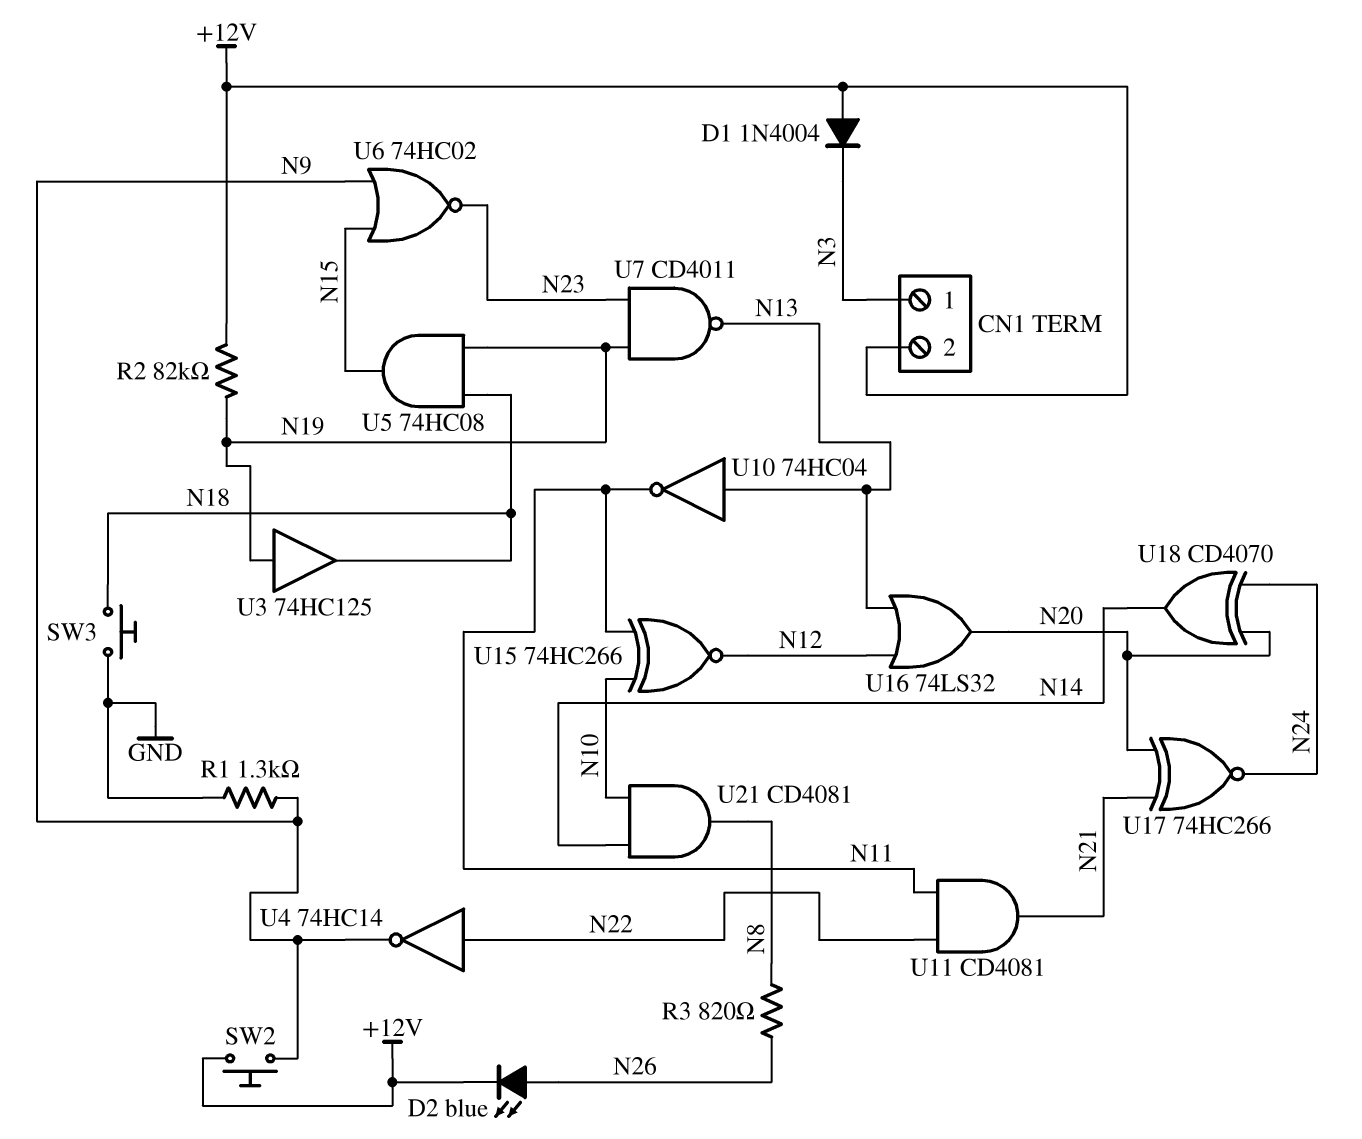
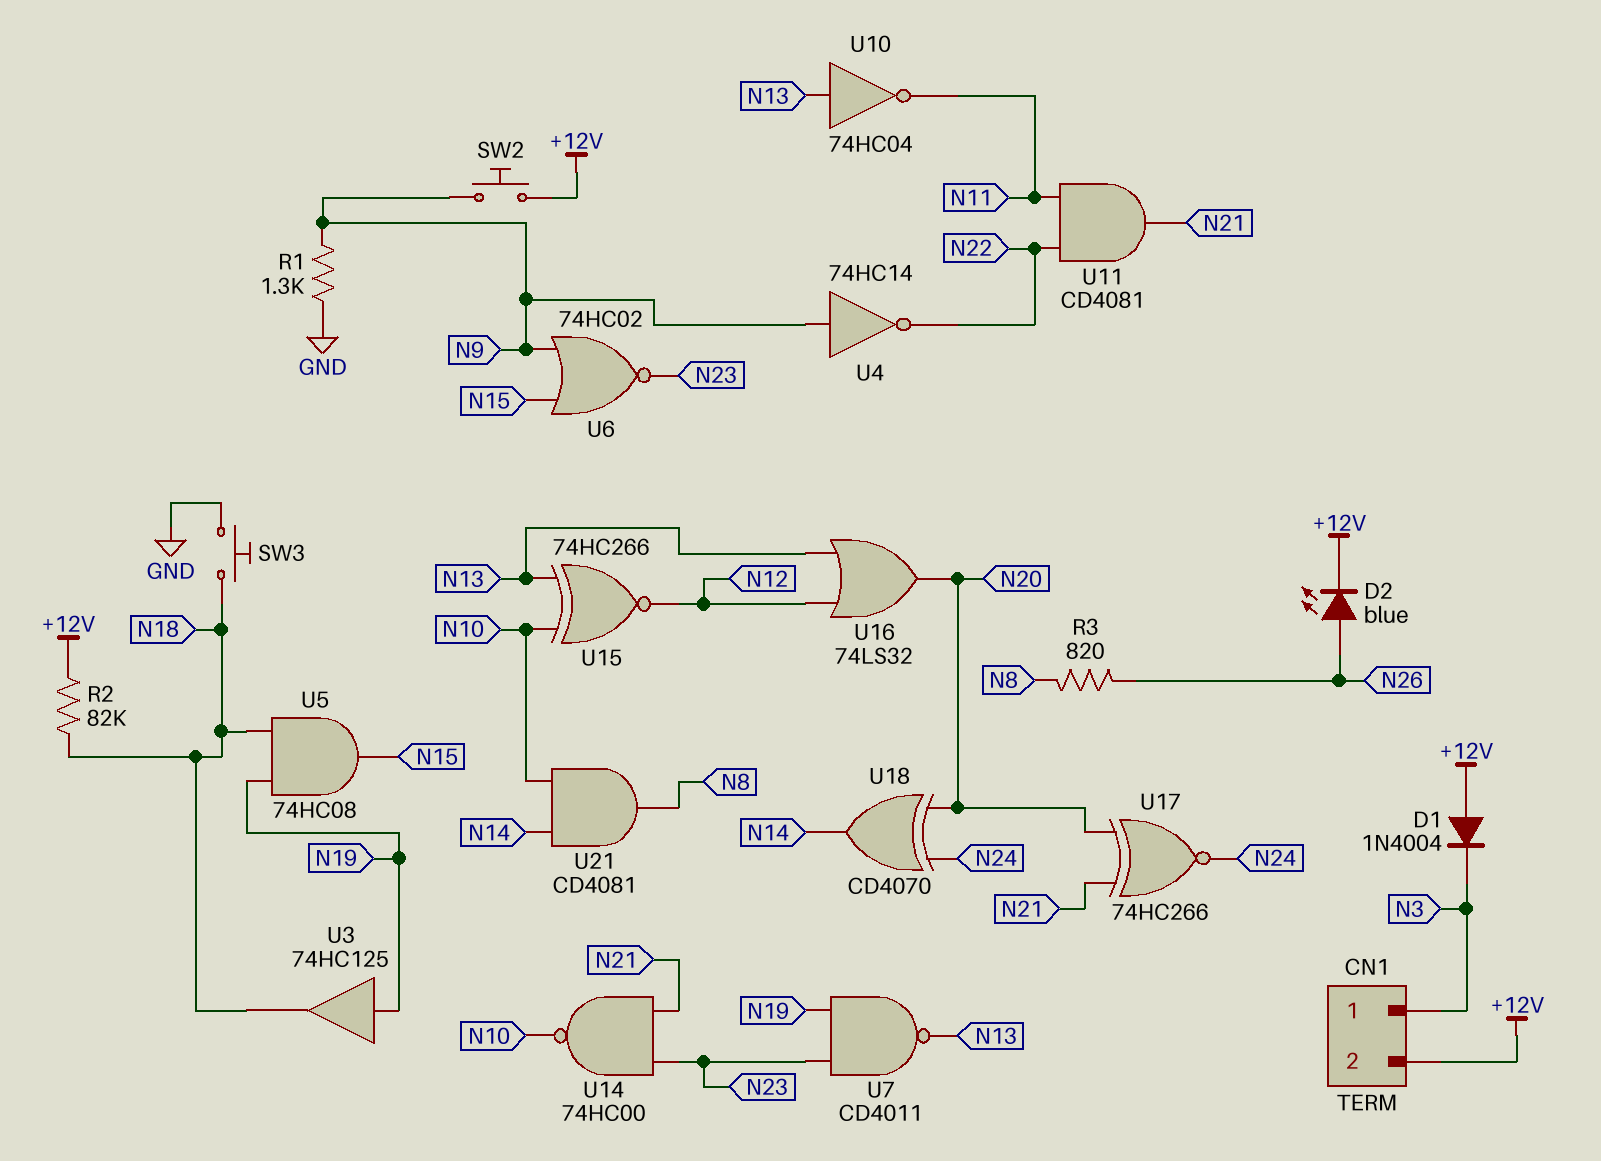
R2: 82k (+12V, N19) -> 82k (+12V, N18)
U4: NOT 74HC14 (in N22, out N9) -> NOT 74HC14 (in N9, out N22)
U14: none -> NAND 74HC00 (in N21, in N23, out N10)
U15: XNOR 74HC266 (in N10, in N11, out N12) -> XNOR 74HC266 (in N10, in N13, out N12)

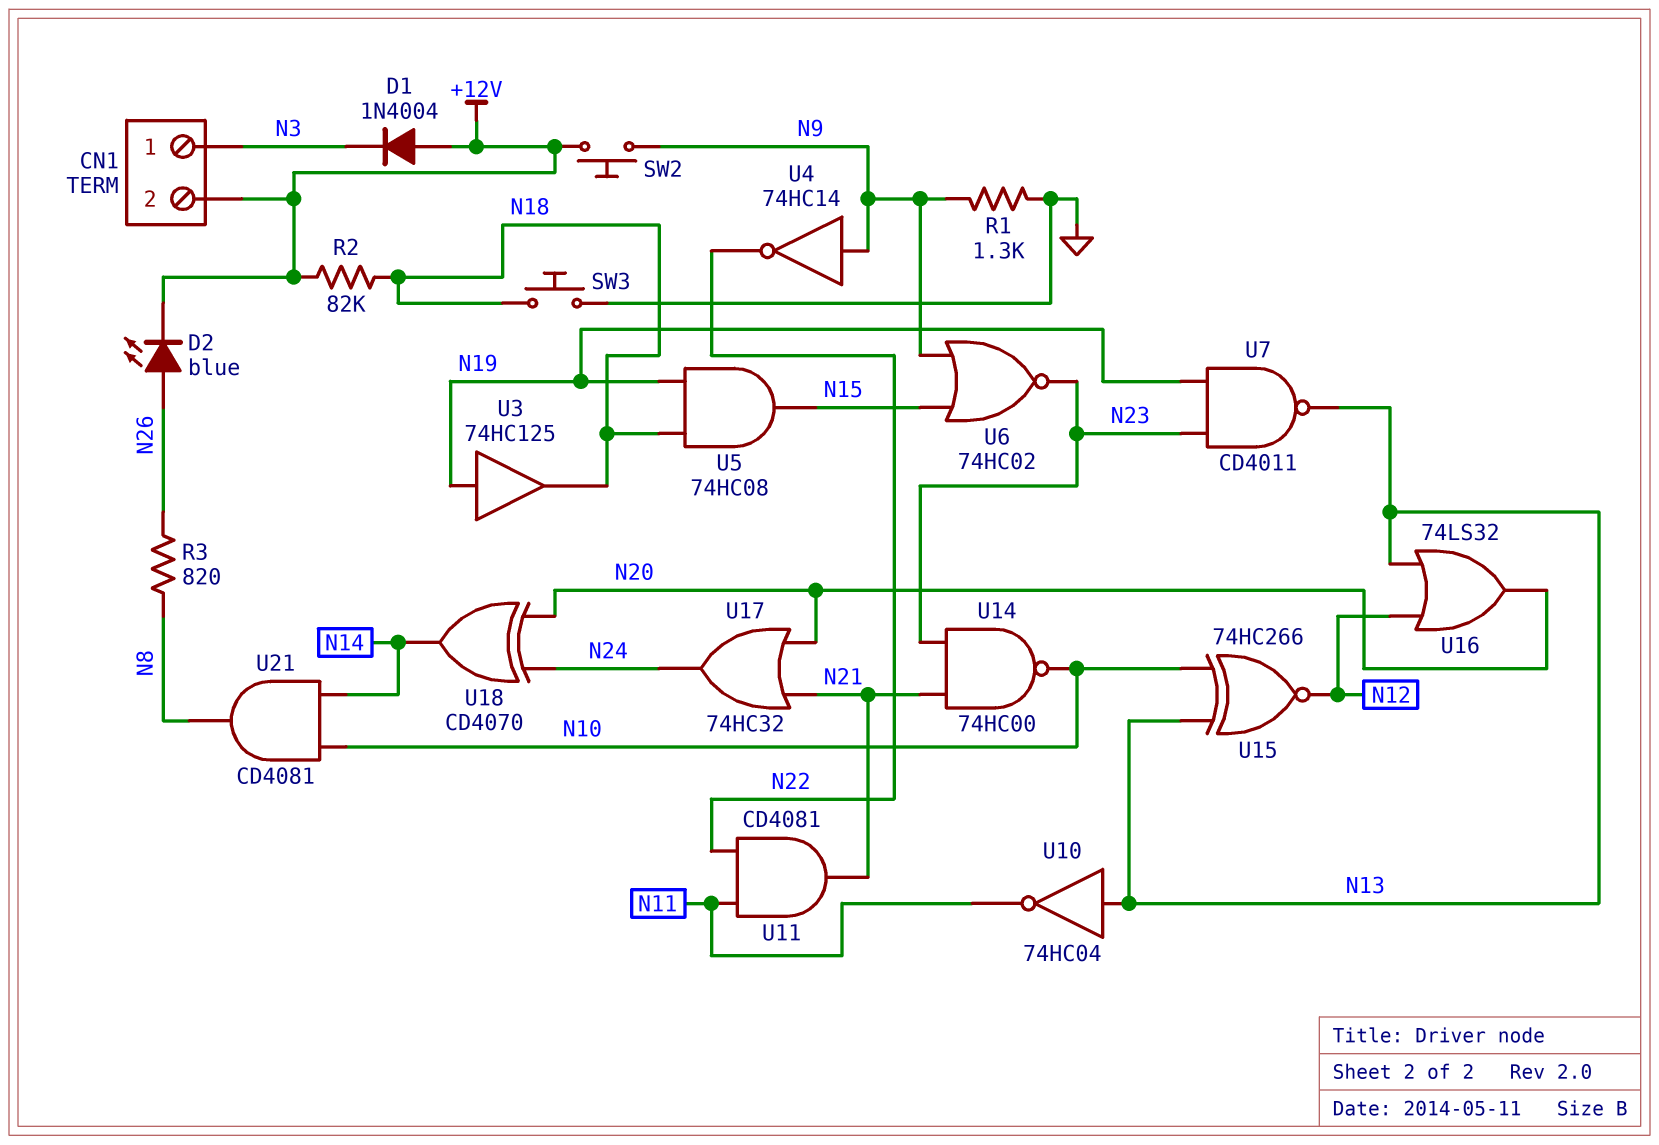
U17: XNOR 74HC266 (in N20, in N21, out N24) -> OR 74HC32 (in N20, in N21, out N24)

